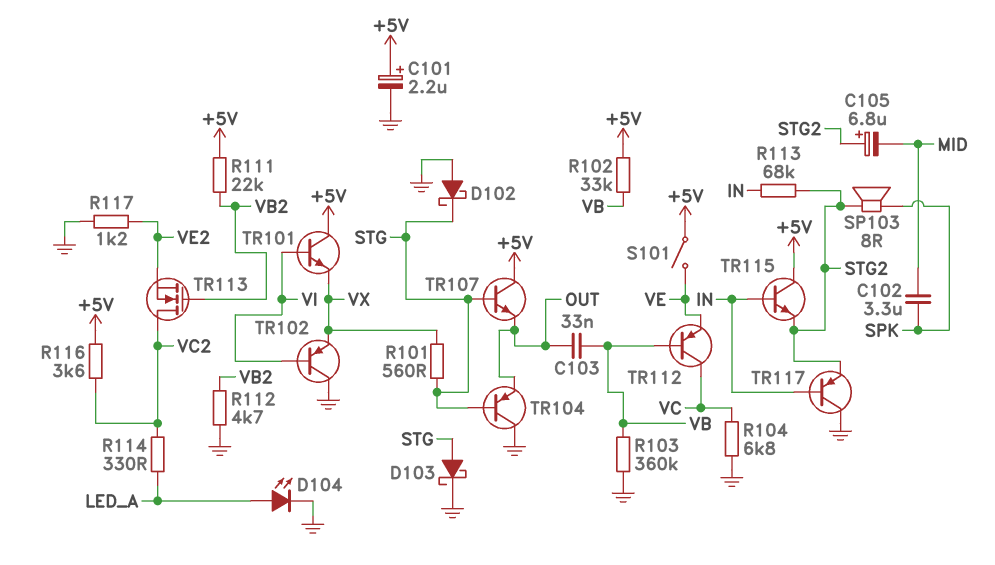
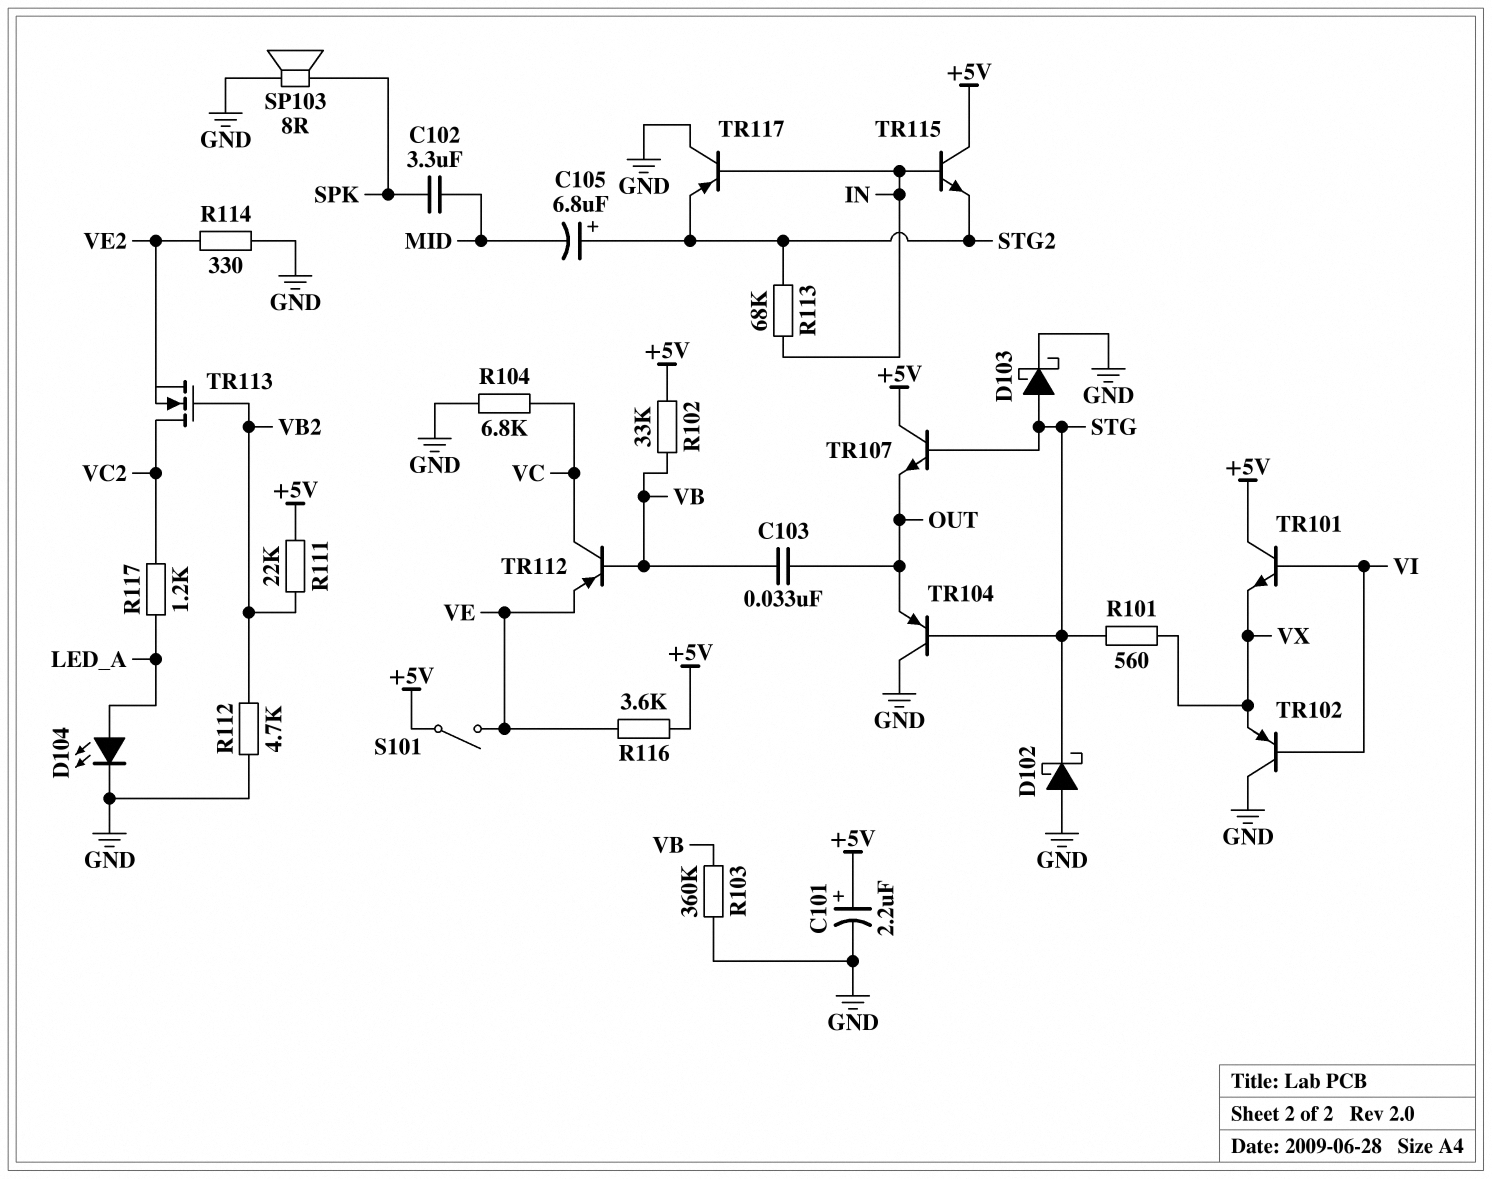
R114: 330 (LED_A, VC2) -> 330 (GND, VE2)
R116: 3.6k (+5V, VC2) -> 3.6k (+5V, VE)
R117: 1.2k (GND, VE2) -> 1.2k (LED_A, VC2)
SP103: speaker 8R (SPK, STG2) -> speaker 8R (GND, SPK)

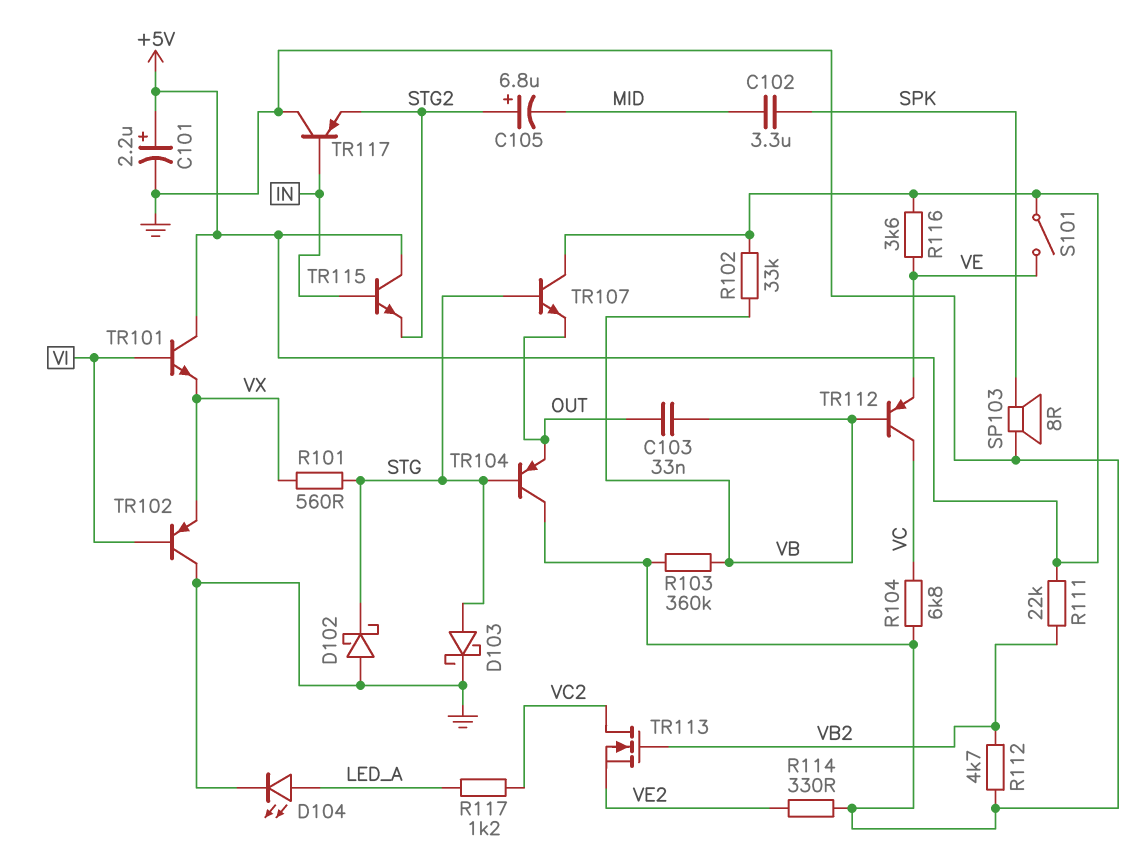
R113: 68k (IN, STG2) -> none

